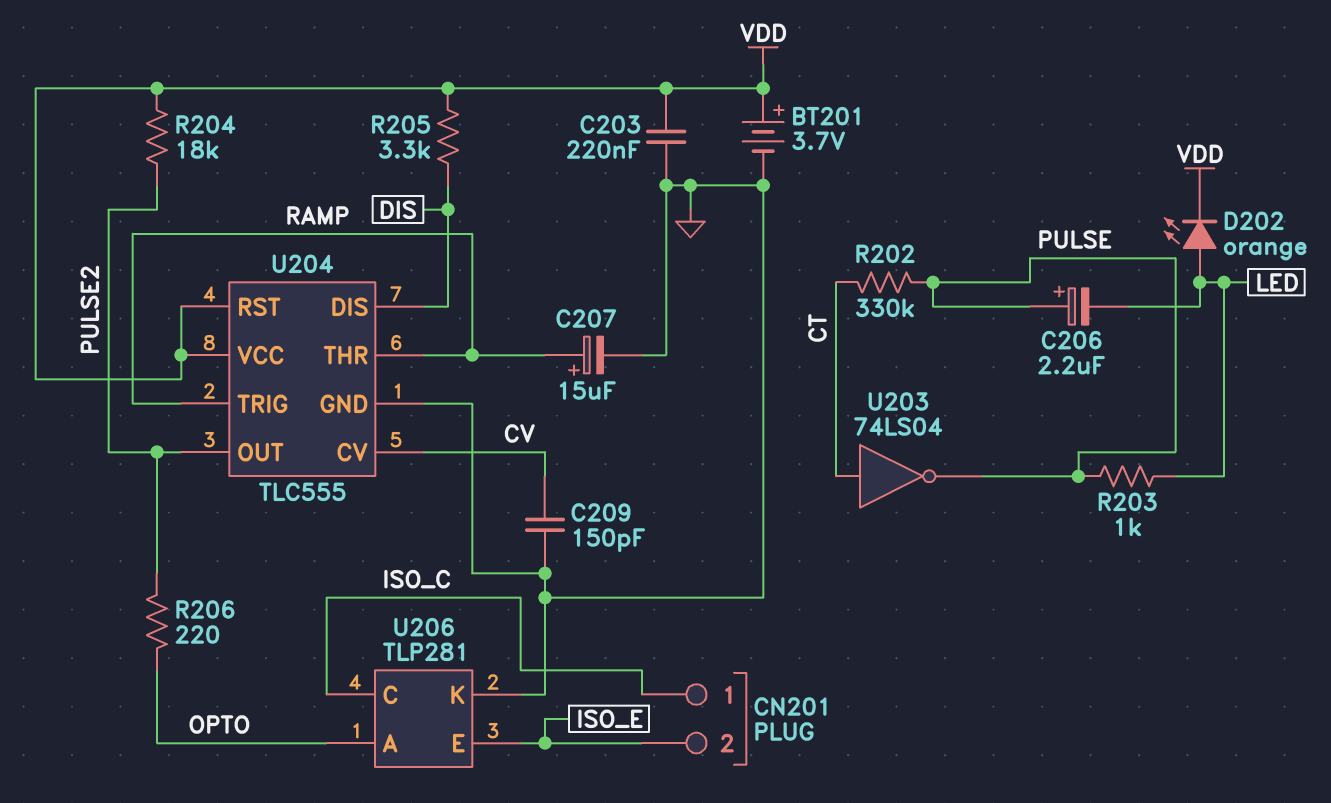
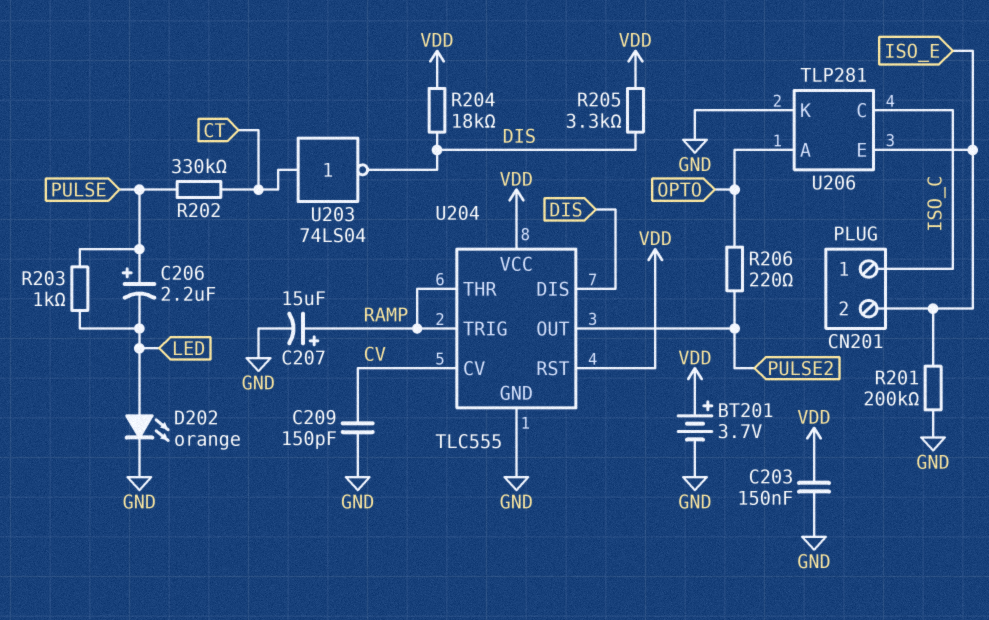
C203: 220nF (GND, VDD) -> 150nF (GND, VDD)
D202: LED orange (A LED, K VDD) -> LED orange (A LED, K GND)
R201: none -> 200k (GND, ISO_E)
R204: 18k (PULSE2, VDD) -> 18k (DIS, VDD)
U203: NOT 74LS04 (in CT, out PULSE) -> NOT 74LS04 (in CT, out DIS)

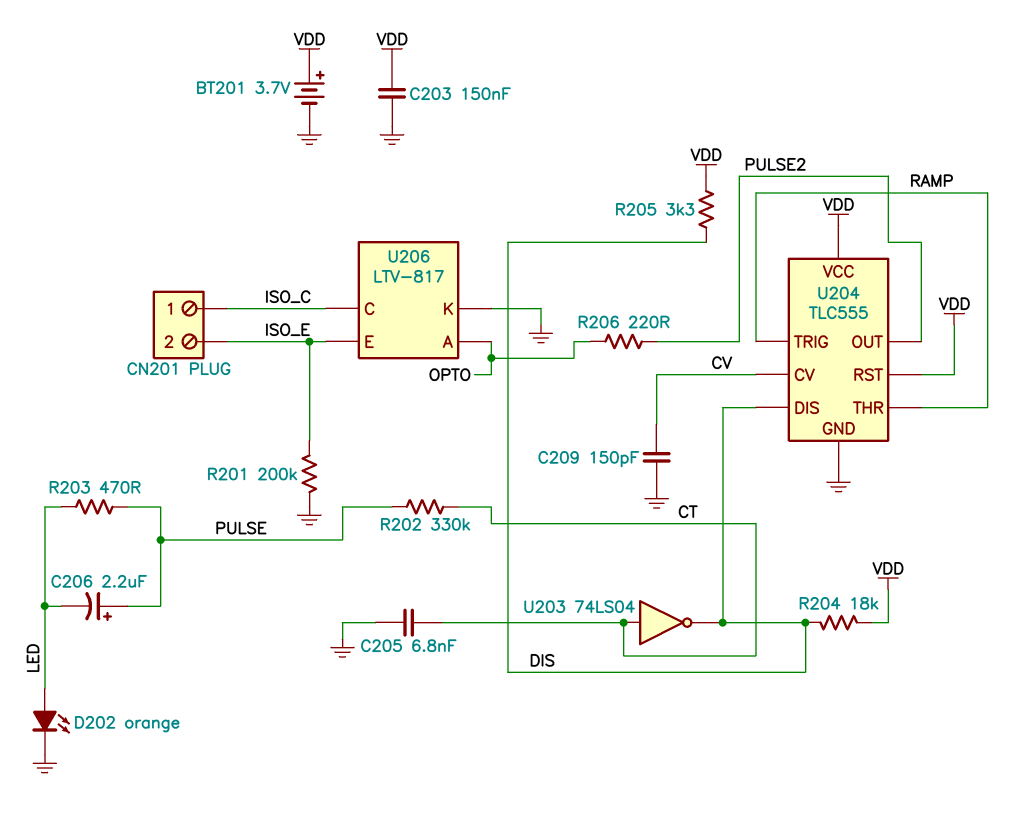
C205: none -> 6.8nF (CT, GND)
C207: 15uF (plus RAMP, minus GND) -> none
R203: 1k (LED, PULSE) -> 470 (LED, PULSE)
U206: TLP281 -> LTV-817

